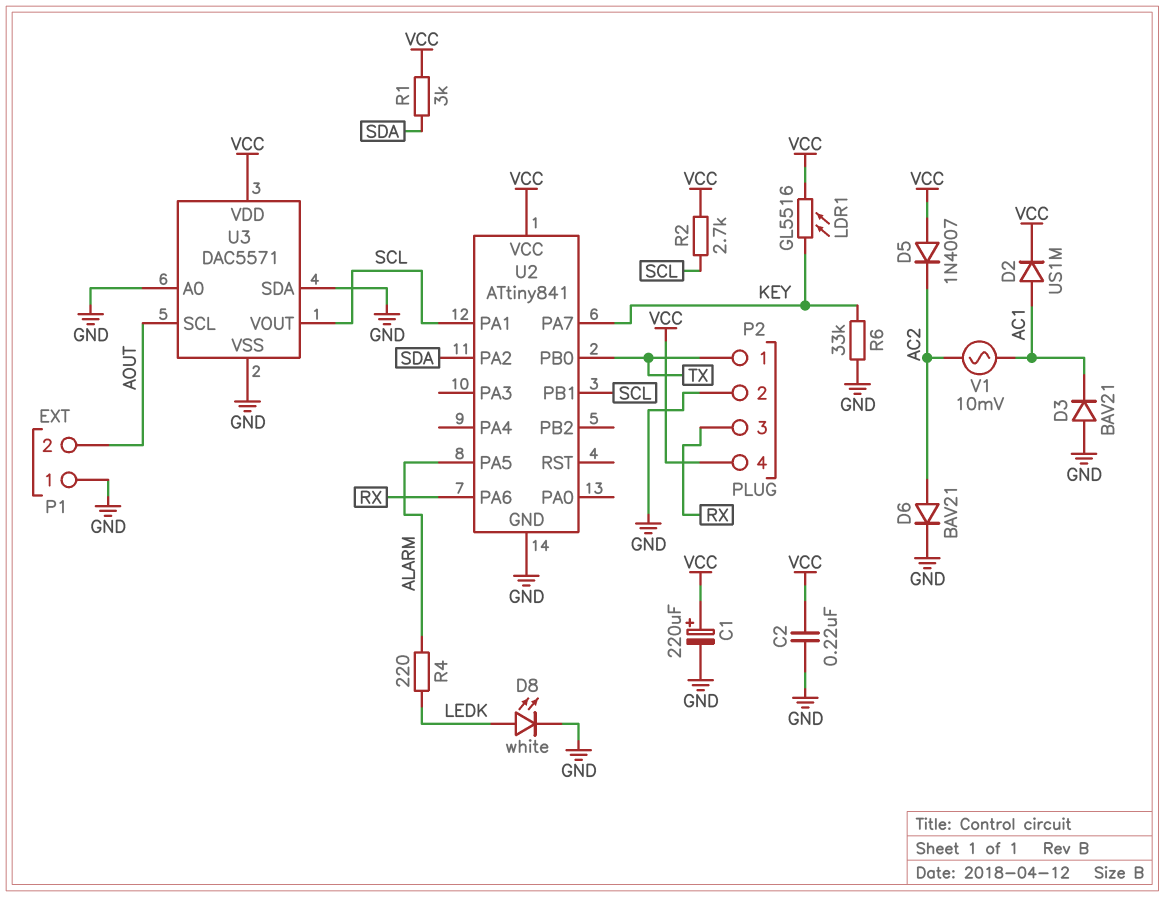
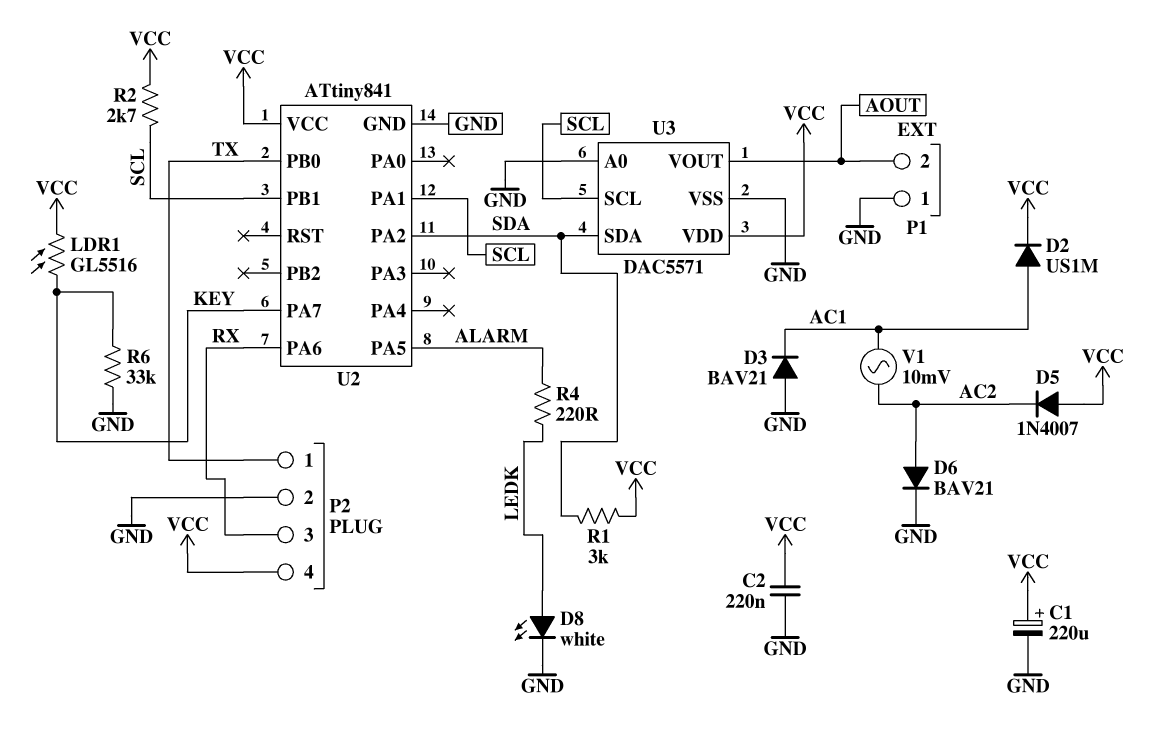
U3 pin SCL: AOUT -> SCL
U3 pin SDA: GND -> SDA
U3 pin VOUT: SCL -> AOUT

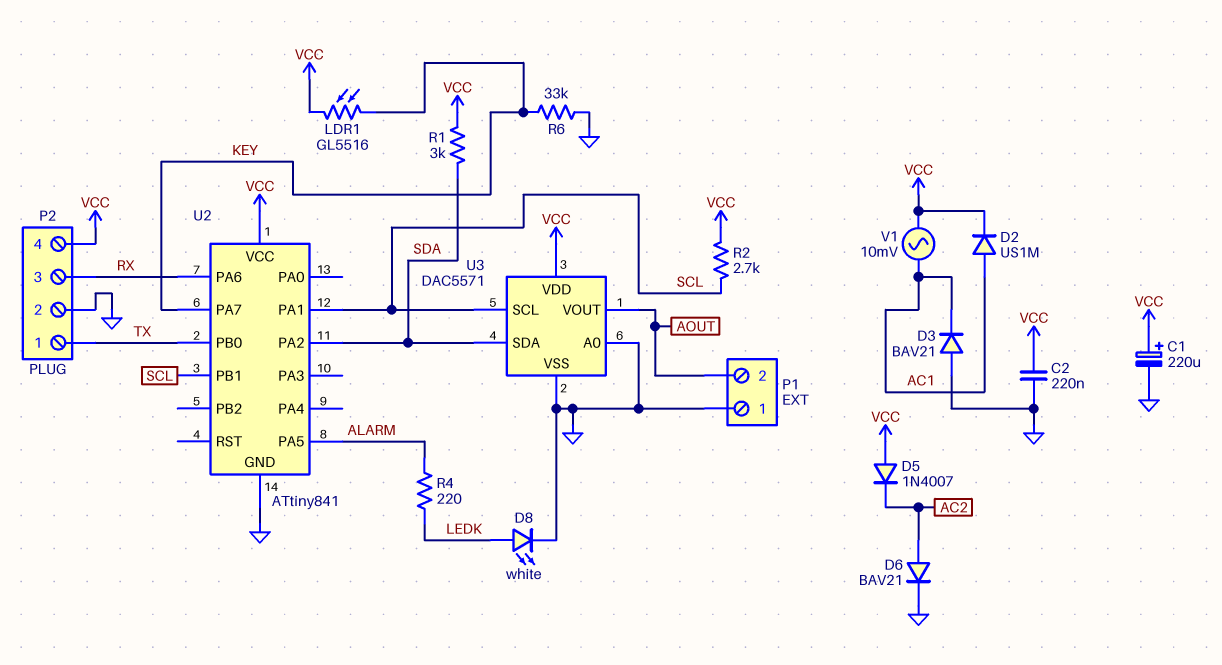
V1: AC 10mV (AC1, AC2) -> AC 10mV (AC1, VCC)

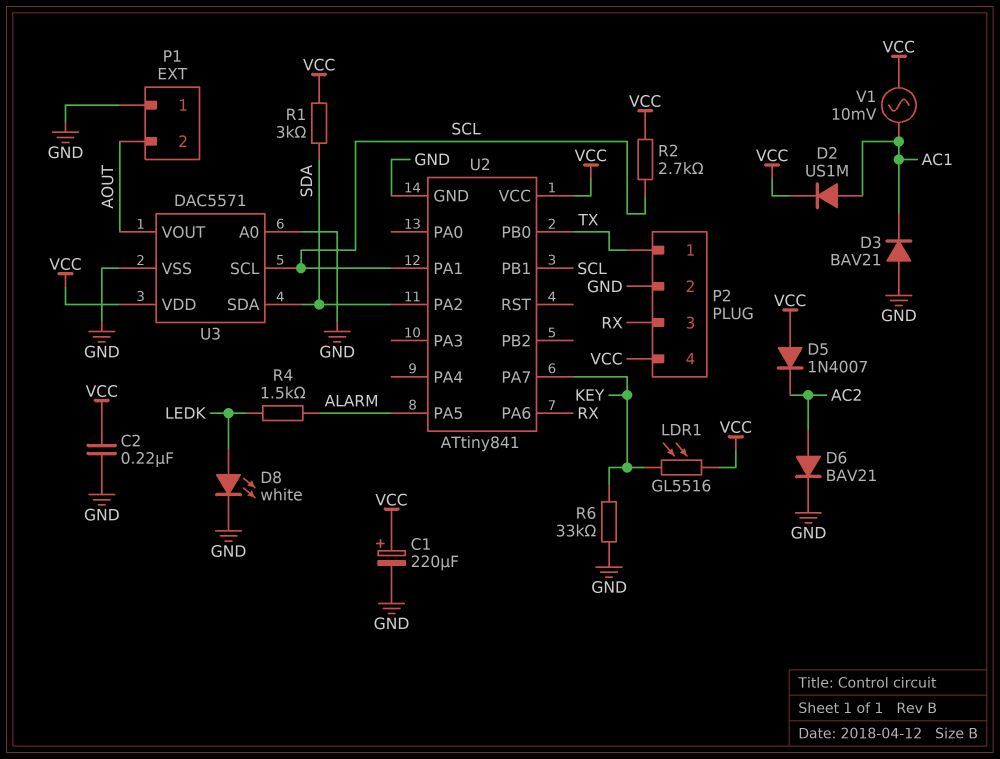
R4: 220 (ALARM, LEDK) -> 1.5k (ALARM, LEDK)

